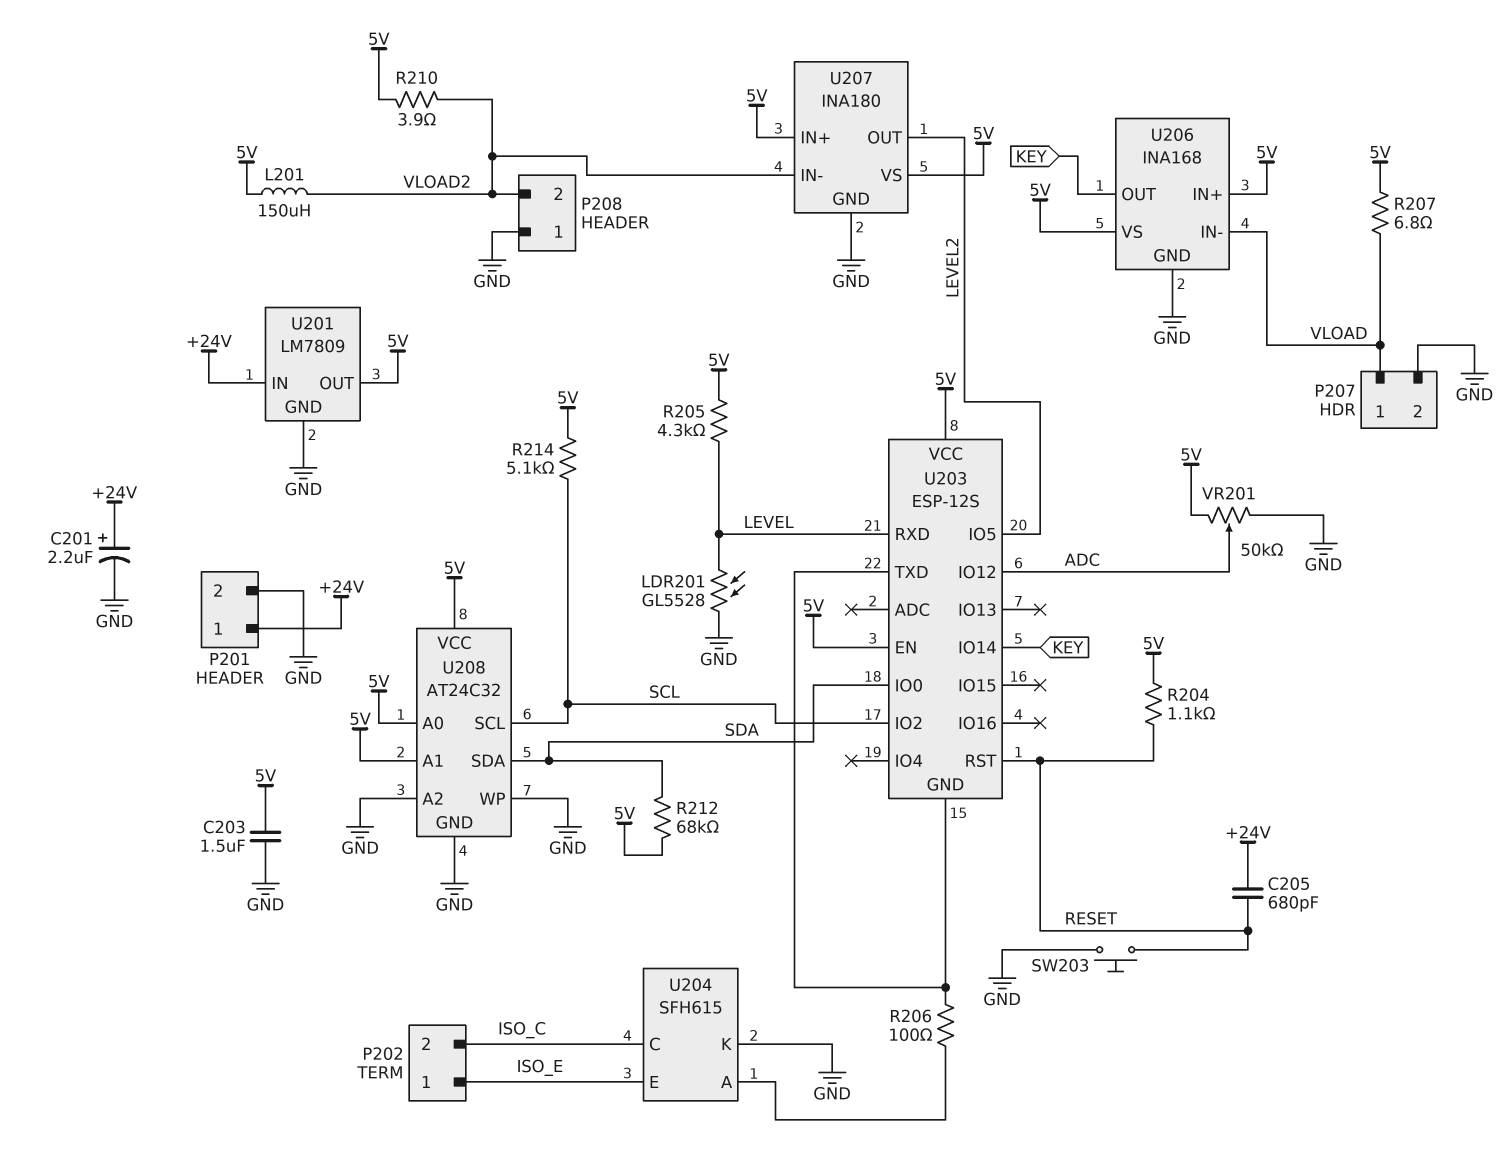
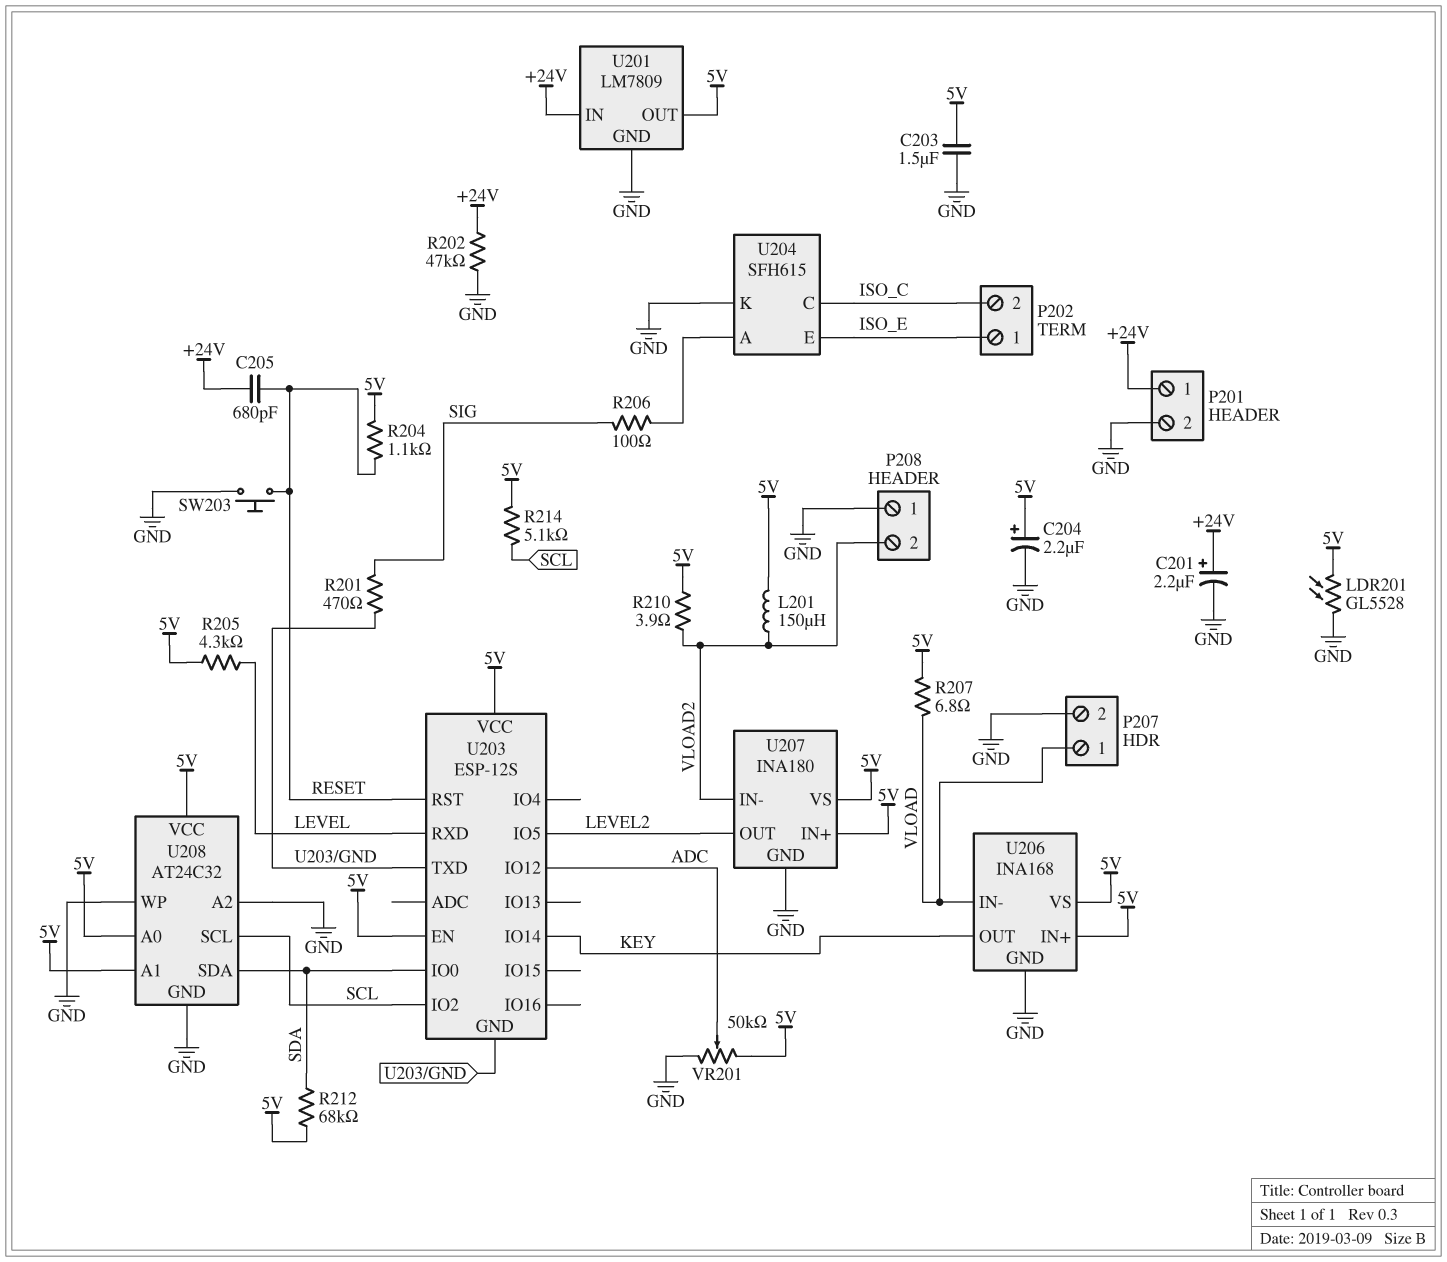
C204: none -> 2.2uF (plus 5V, minus GND)
LDR201: GL5528 (GND, LEVEL) -> GL5528 (5V, GND)
R201: none -> 470 (SIG, U203/GND)
R202: none -> 47k (+24V, GND)
R206: 100 (U203/GND, U204/A) -> 100 (SIG, U204/A)

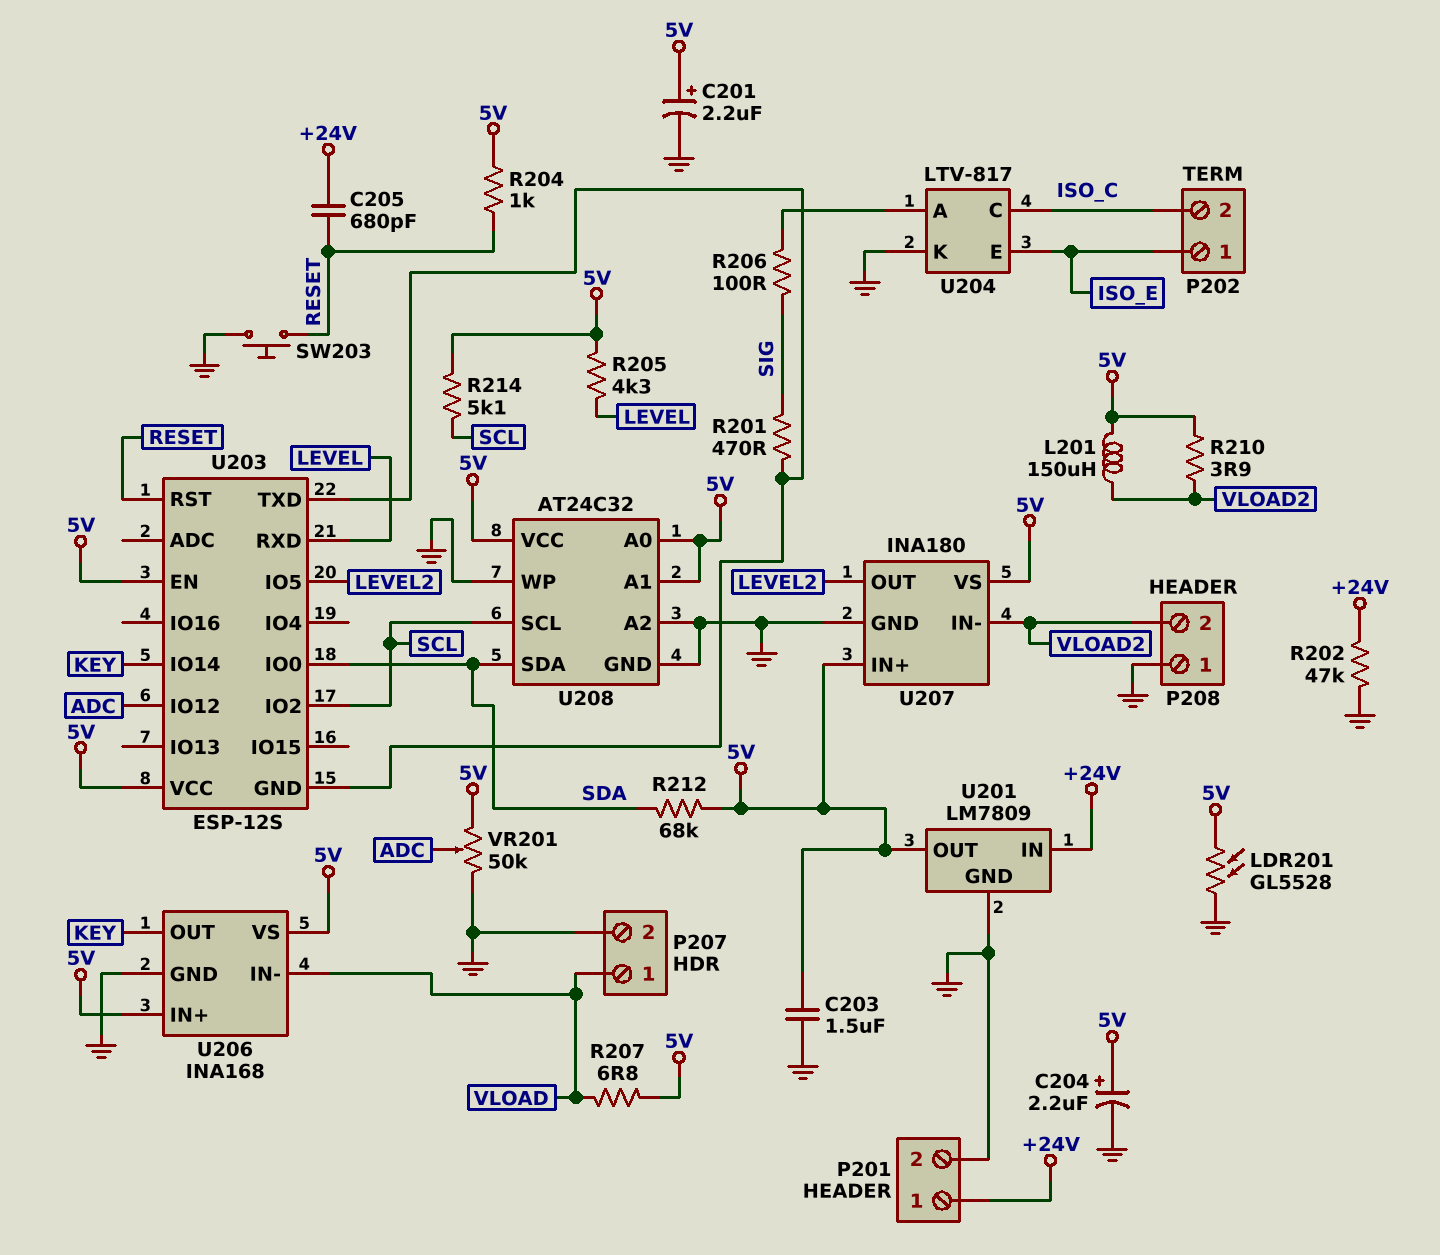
C201: 2.2uF (plus +24V, minus GND) -> 2.2uF (plus 5V, minus GND)
R204: 1.1k (5V, RESET) -> 1k (5V, RESET)
U204: SFH615 -> LTV-817

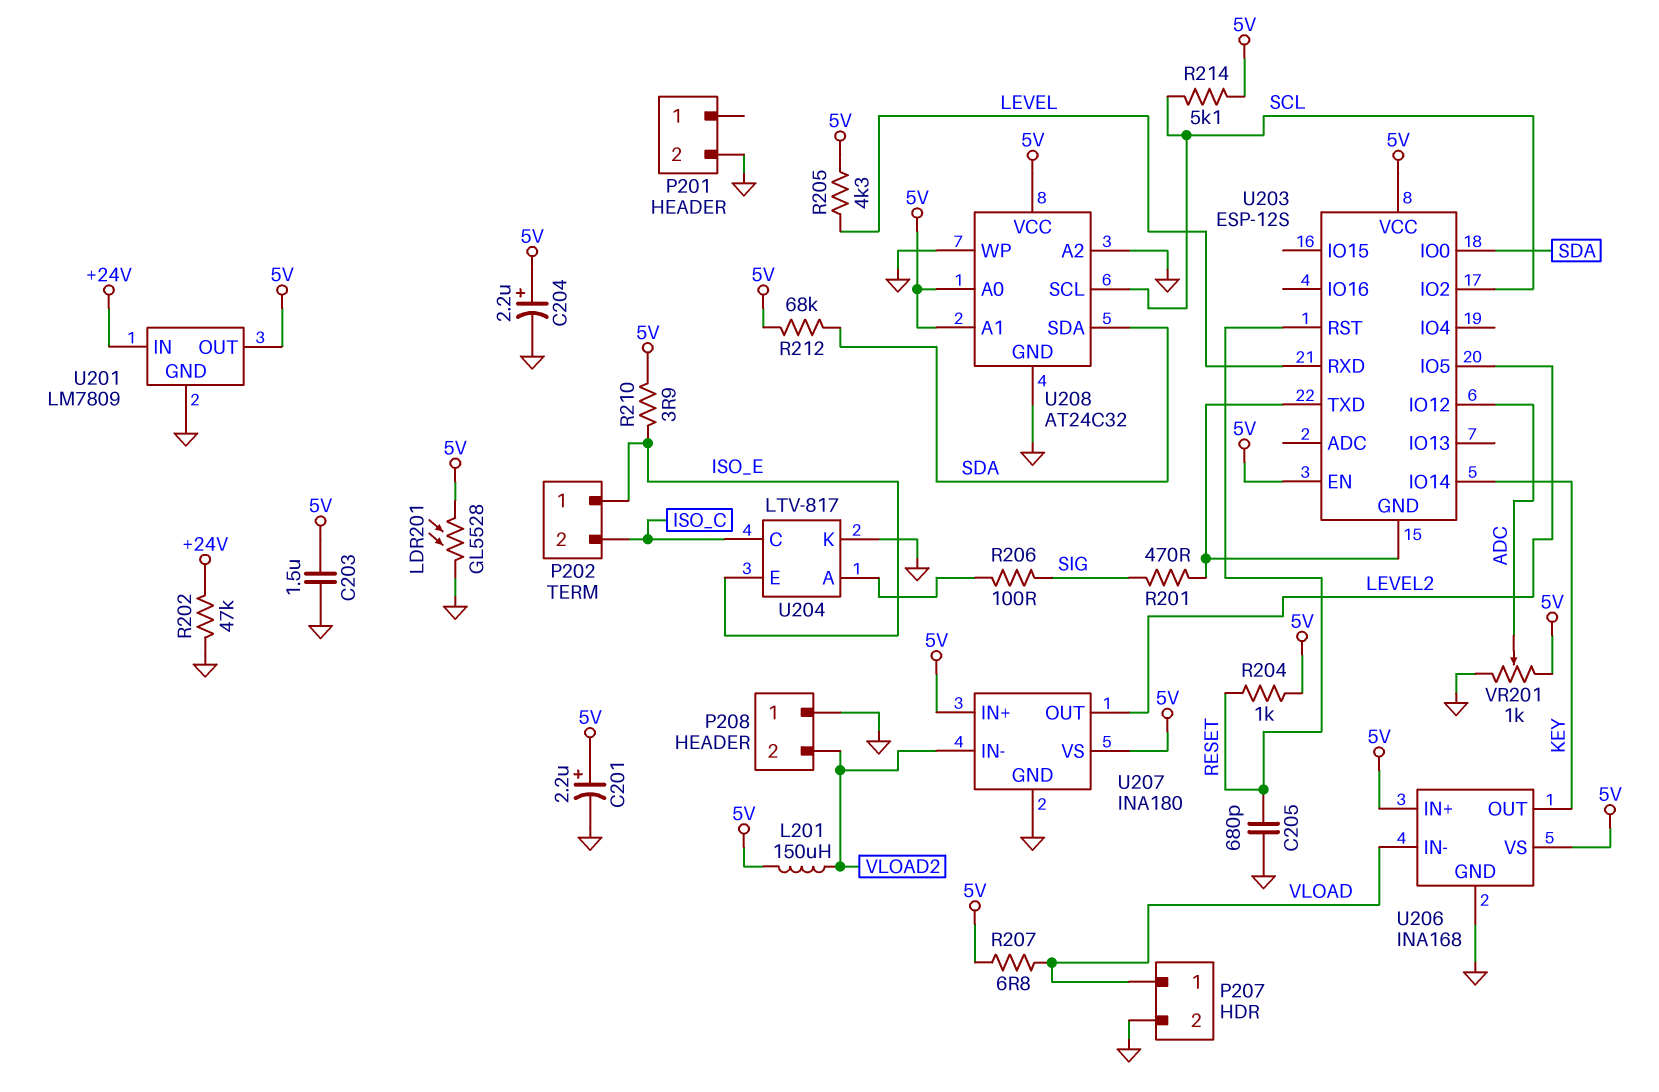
C205: 680pF (+24V, RESET) -> 680pF (GND, RESET)
P201 pin 1: +24V -> none
R210: 3.9 (5V, VLOAD2) -> 3.9 (5V, ISO_E)
SW203: button (GND, RESET) -> none
VR201: 50k (5V, GND, wiper ADC) -> 1k (5V, GND, wiper ADC)

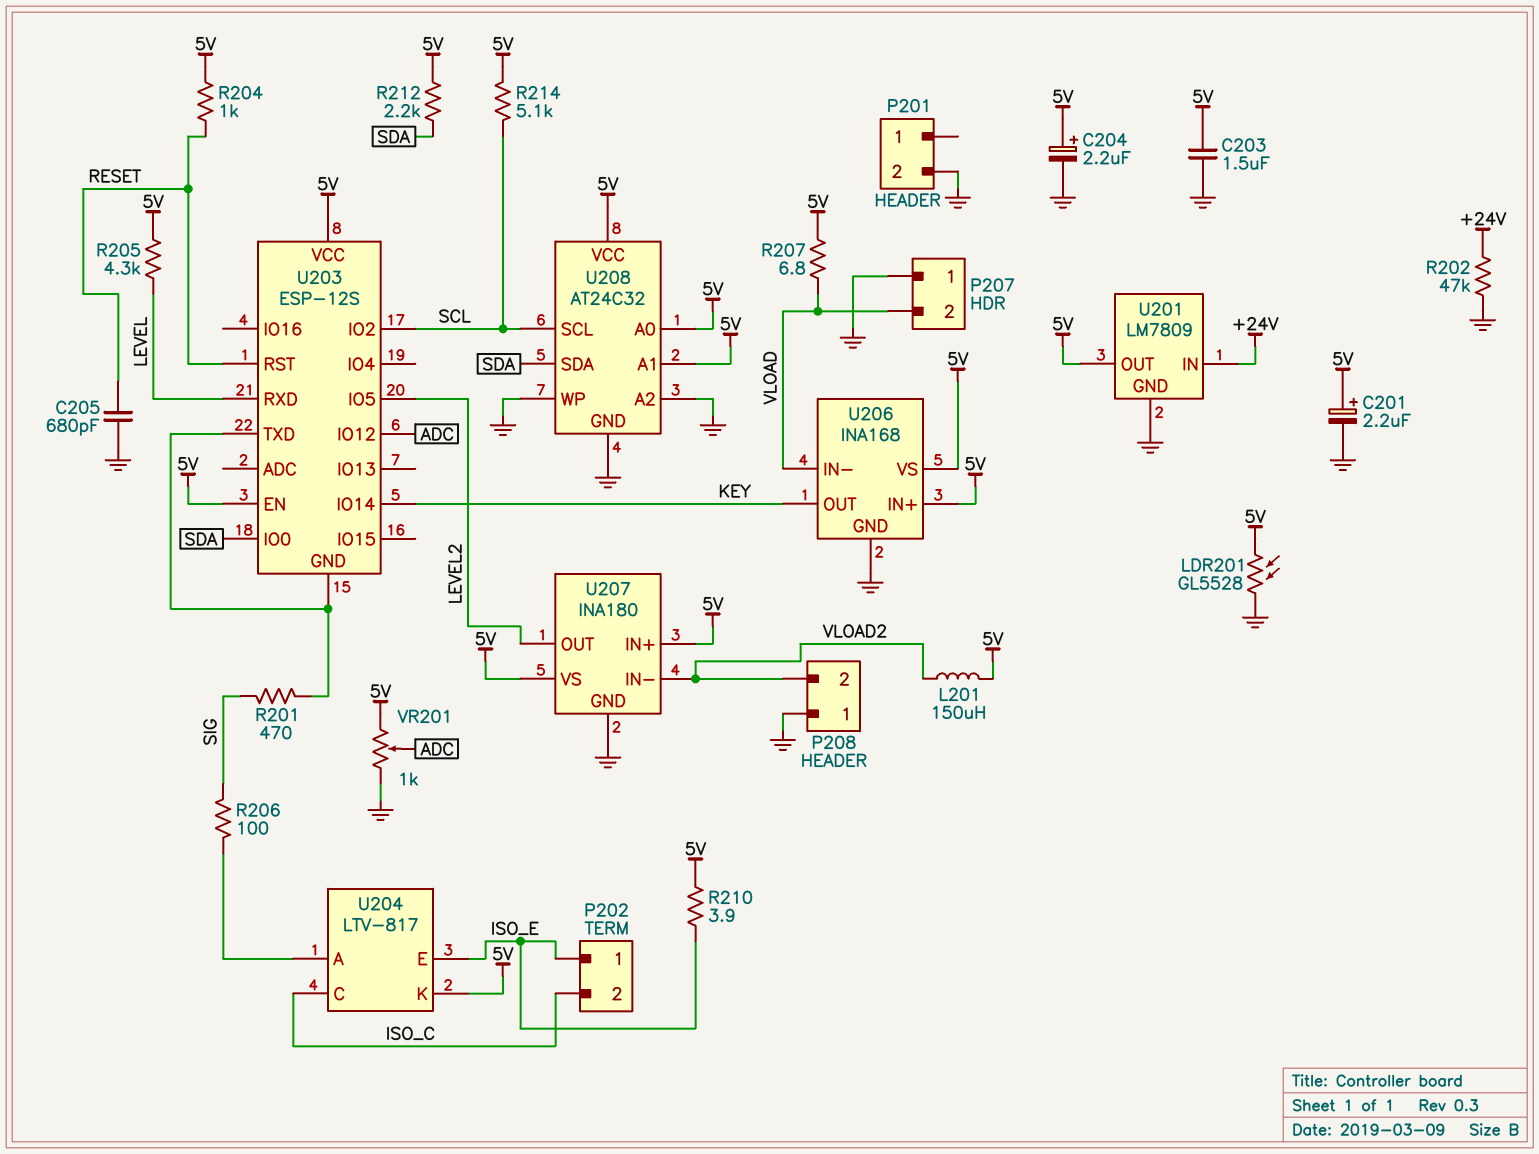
P207 pin 1: VLOAD -> GND
P207 pin 2: GND -> VLOAD
R212: 68k (5V, SDA) -> 2.2k (5V, SDA)
U204 pin K: GND -> 5V

